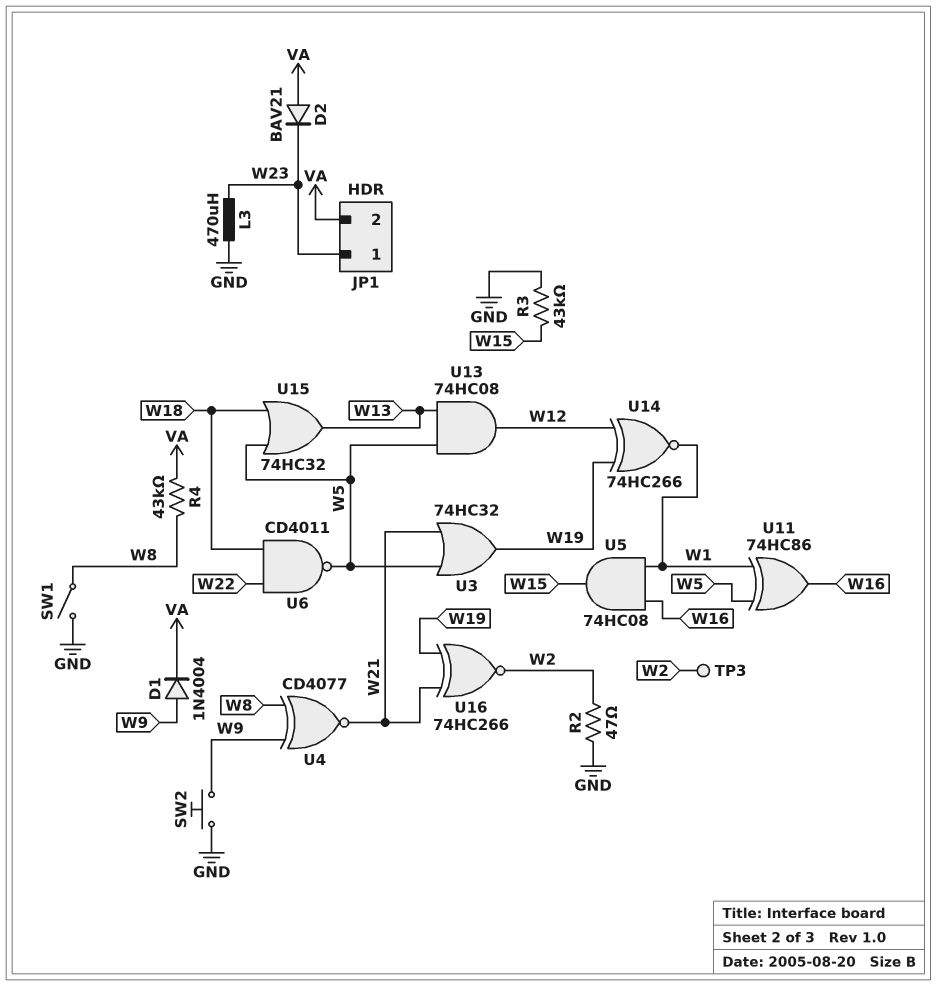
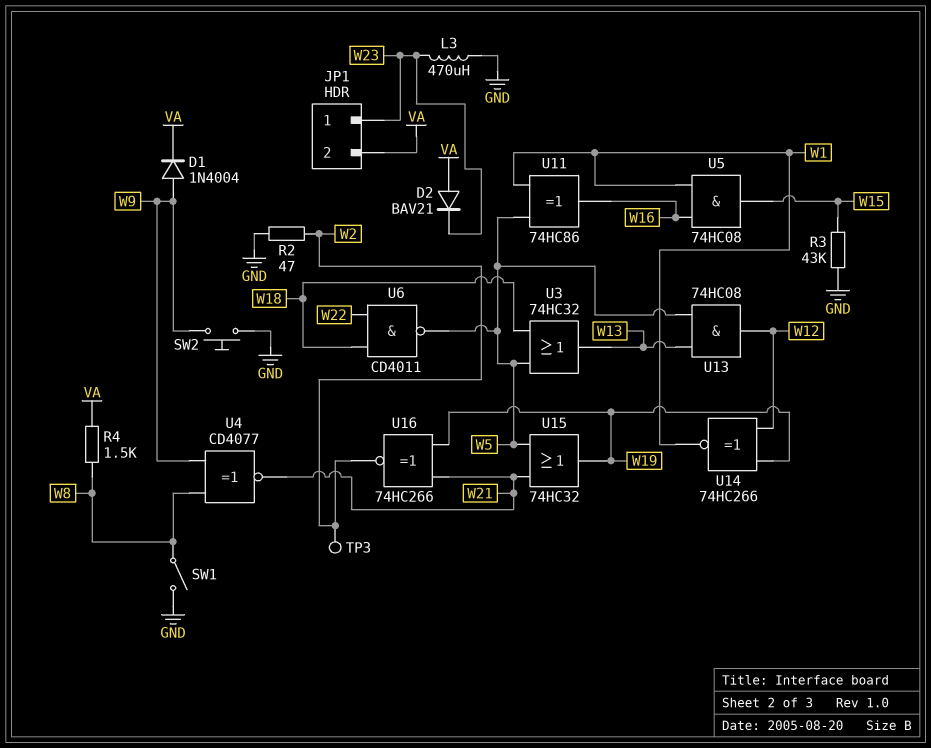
R4: 43k (VA, W8) -> 1.5k (VA, W8)
U3: OR 74HC32 (in W5, in W21, out W19) -> OR 74HC32 (in W5, in W18, out W13)
U15: OR 74HC32 (in W5, in W18, out W13) -> OR 74HC32 (in W5, in W21, out W19)

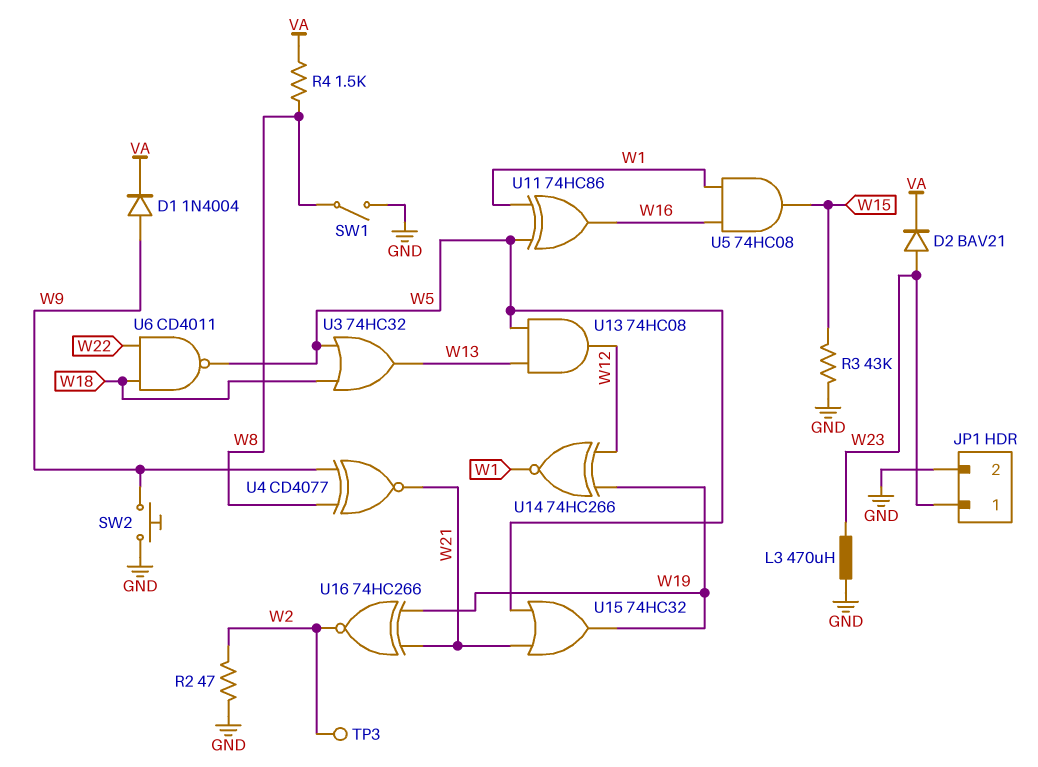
D2: diode BAV21 (A VA, K W23) -> diode BAV21 (A W23, K VA)
JP1 pin 2: VA -> GND

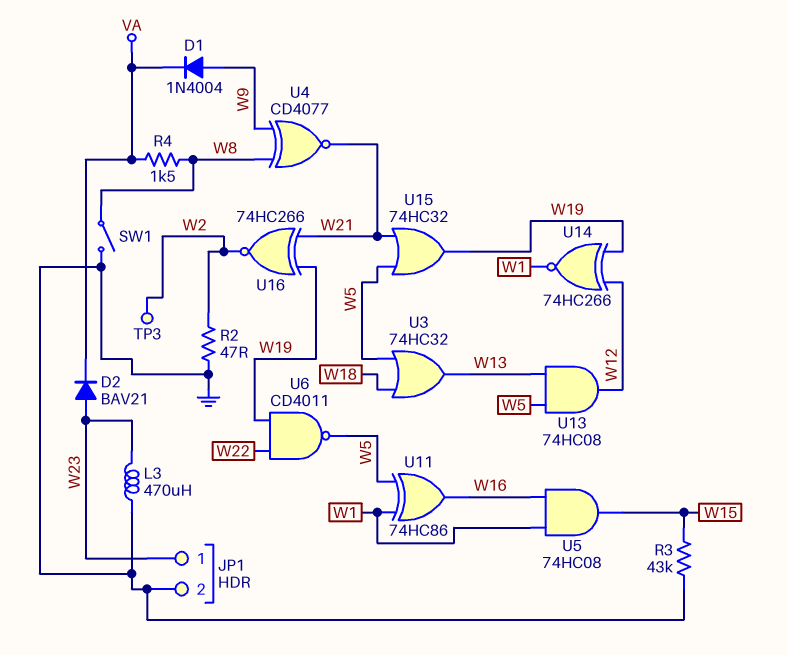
SW2: button (GND, W9) -> none
U6: NAND CD4011 (in W18, in W22, out W5) -> NAND CD4011 (in W19, in W22, out W5)

